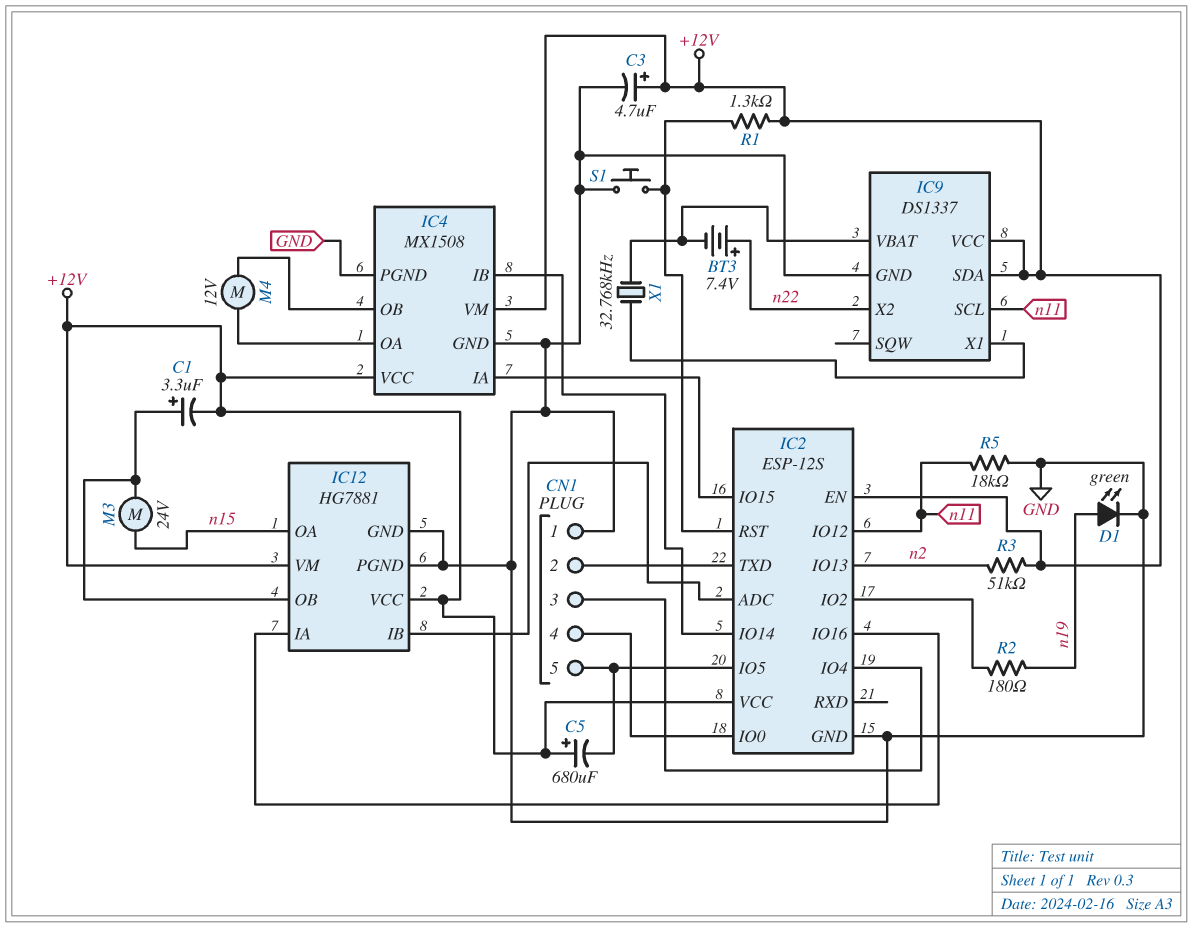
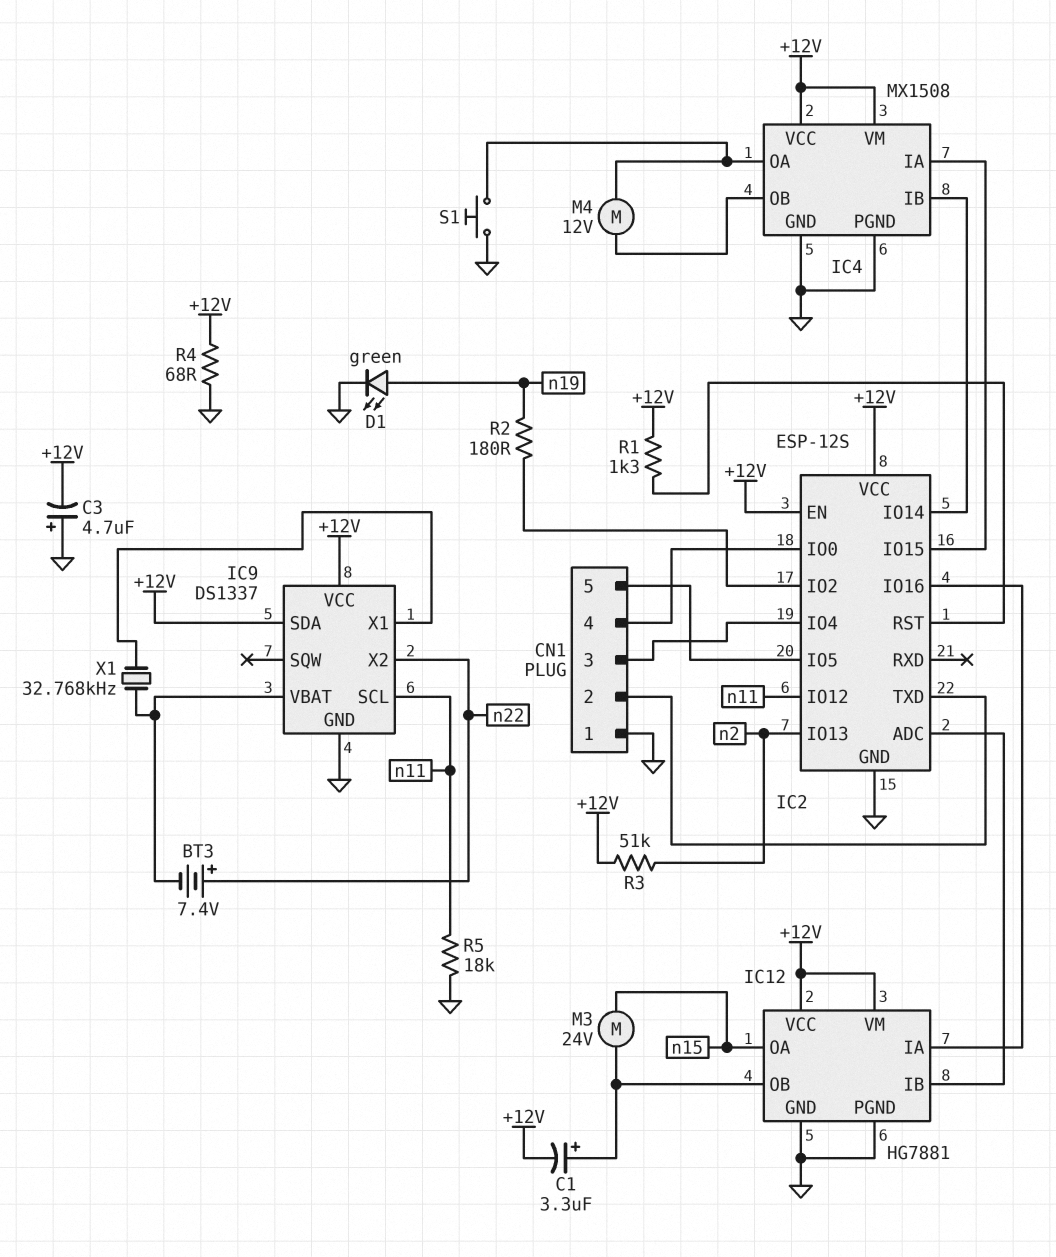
C3: 4.7uF (plus +12V, minus GND) -> 4.7uF (plus GND, minus +12V)
C5: 680uF (plus +12V, minus CN1/5) -> none
R4: none -> 68 (+12V, GND)
S1: button (GND, IC2/RST) -> button (GND, IC4/OA)

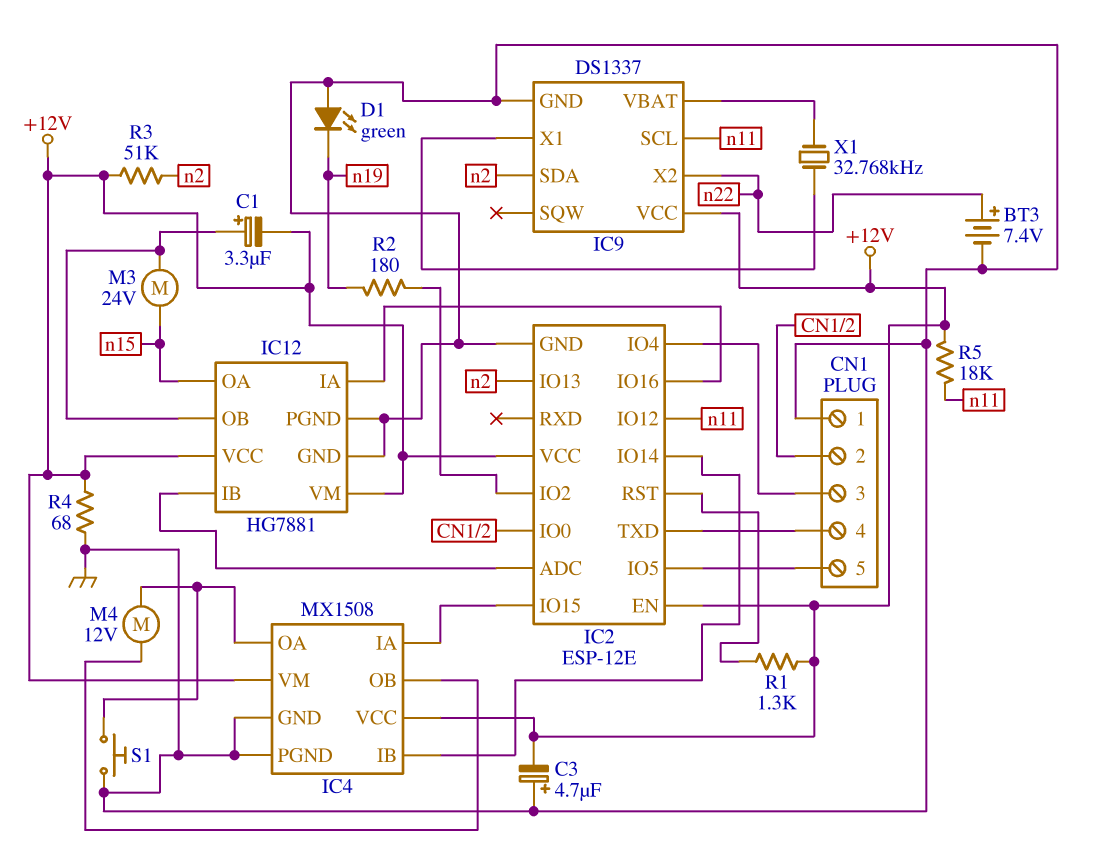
BT3: 7.4V (plus n22, minus IC9/VBAT) -> 7.4V (plus n22, minus GND)
D1: LED green (A n19, K GND) -> LED green (A GND, K n19)
IC2: ESP-12S -> ESP-12E
IC2 pin IO0: CN1/4 -> CN1/2
IC2 pin TXD: CN1/2 -> CN1/4
IC9 pin SDA: +12V -> n2
R5: 18k (GND, n11) -> 18k (+12V, n11)

